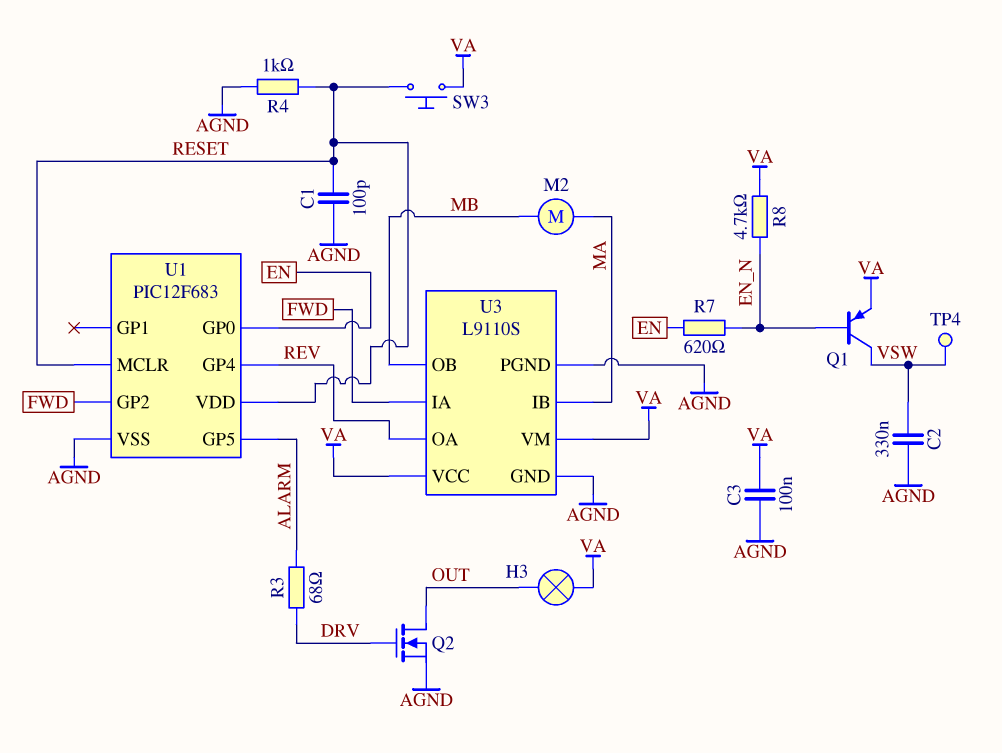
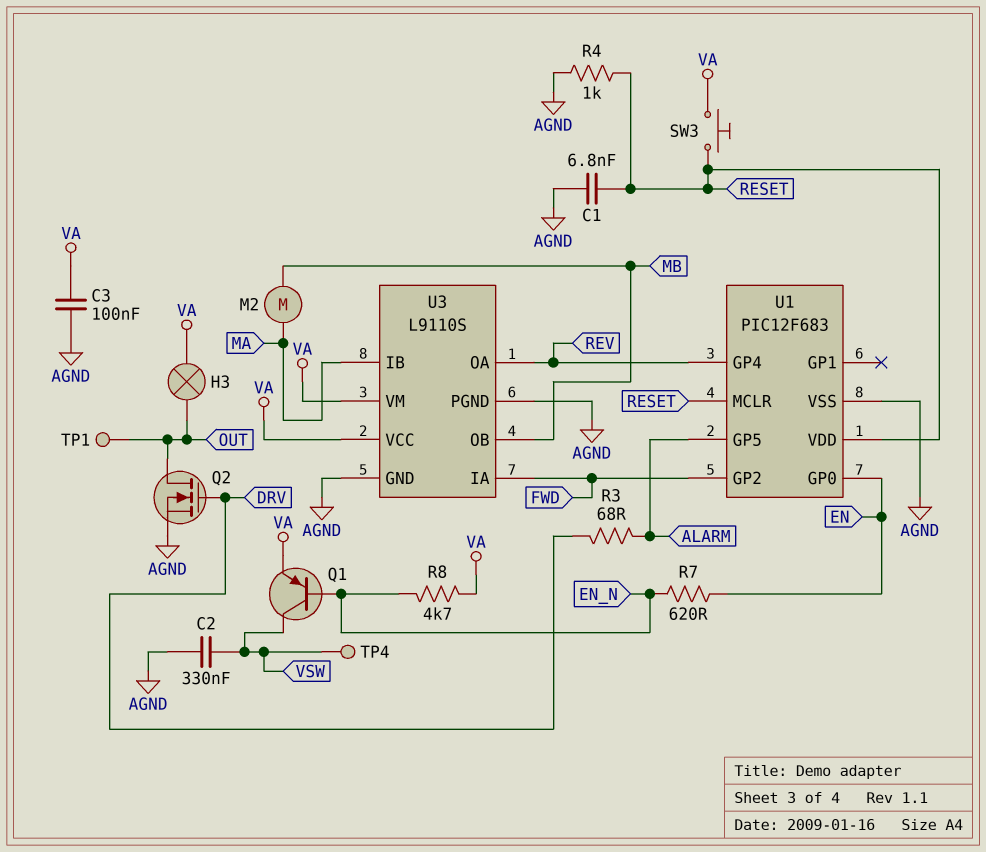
C1: 100pF (AGND, RESET) -> 6.8nF (AGND, RESET)
TP1: none -> test point (OUT)

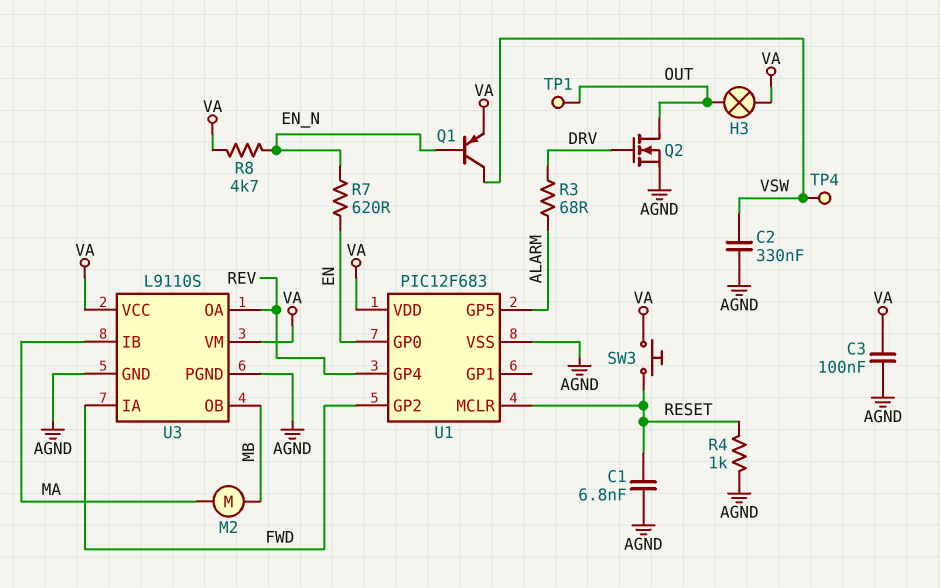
U1 pin VDD: RESET -> VA

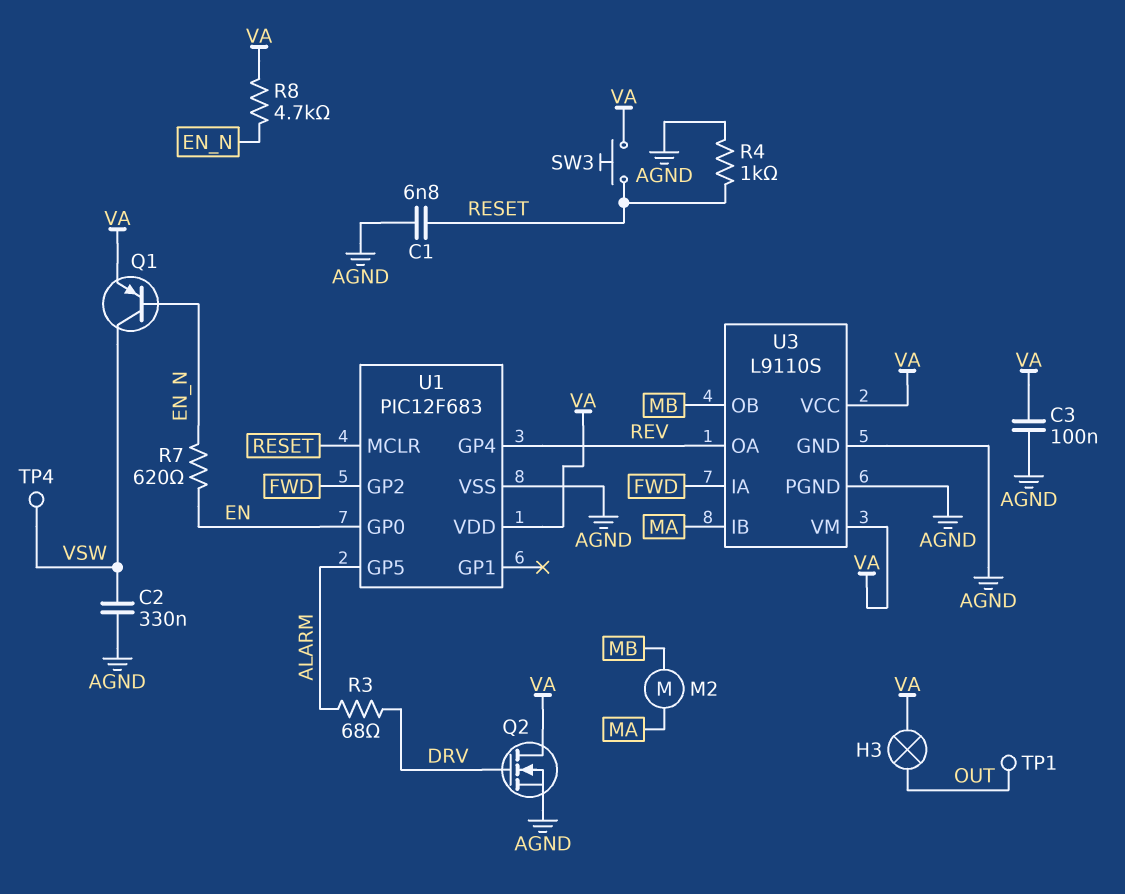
Q2: NMOS (G DRV, D OUT, S AGND) -> NMOS (G DRV, D VA, S AGND)

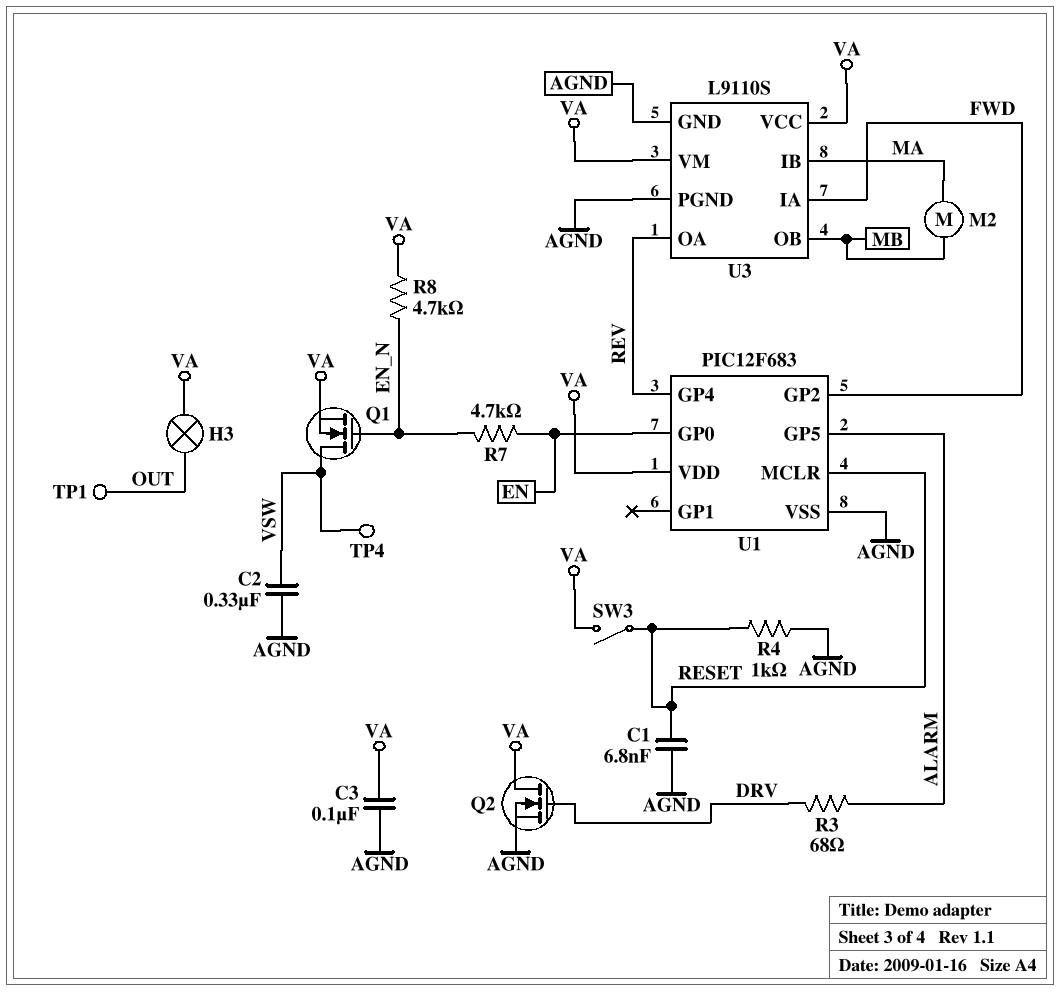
Q1: PNP (B EN_N, C VSW, E VA) -> NMOS (G EN_N, D VSW, S VA)
R7: 620 (EN, EN_N) -> 4.7k (EN, EN_N)
SW3: button (RESET, VA) -> switch (RESET, VA)

